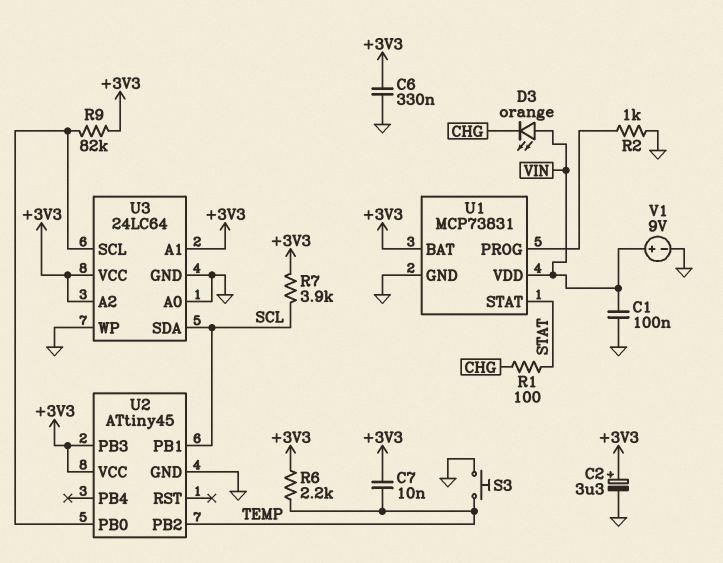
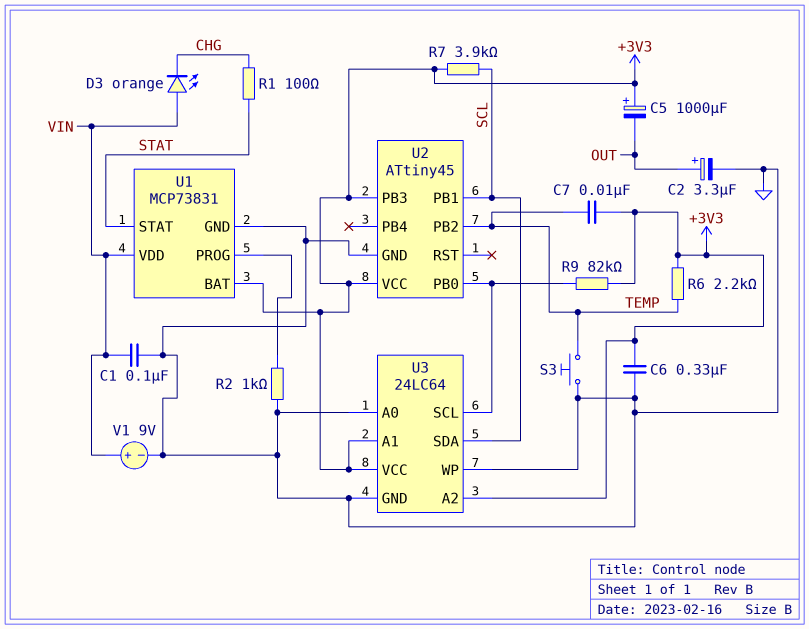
C2: 3.3uF (plus +3V3, minus GND) -> 3.3uF (plus OUT, minus GND)
C5: none -> 1000uF (plus +3V3, minus OUT)

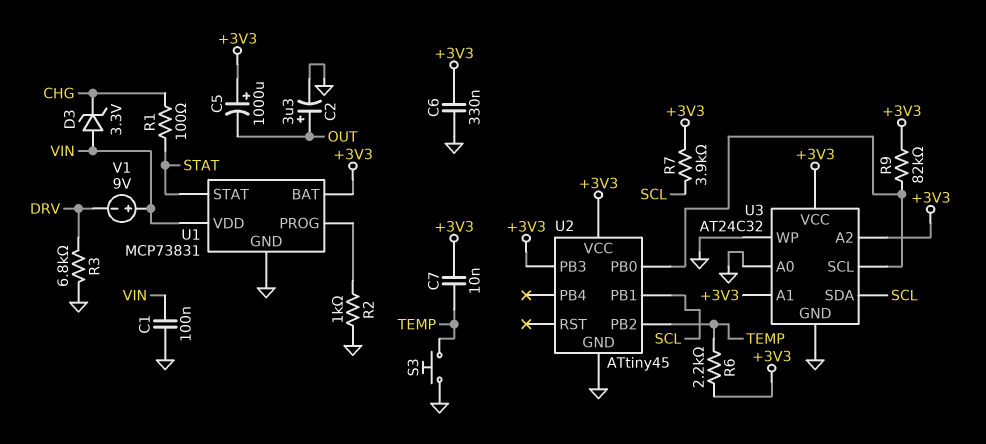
D3: LED orange (A VIN, K CHG) -> zener 3.3V (A VIN, K CHG)
R3: none -> 6.8k (DRV, GND)
U3: 24LC64 -> AT24C32
V1: 9V (plus VIN, minus GND) -> 9V (plus VIN, minus DRV)

